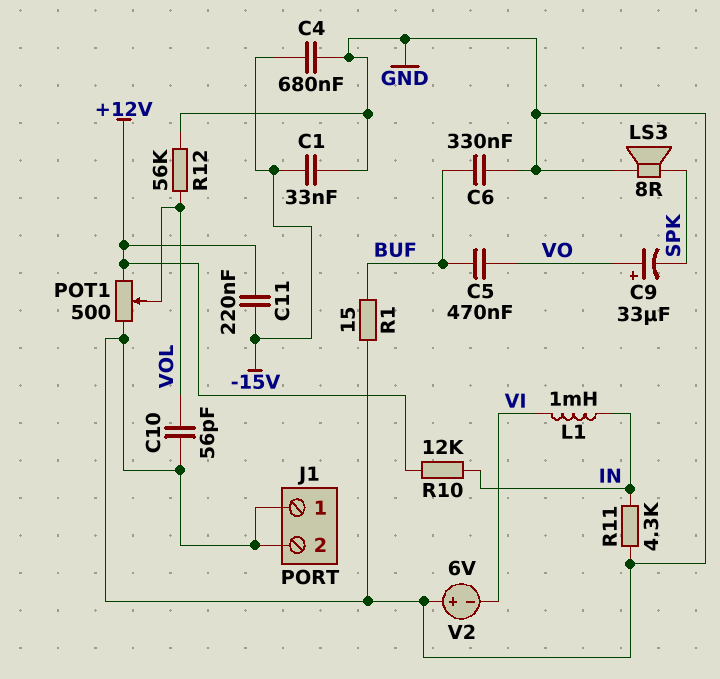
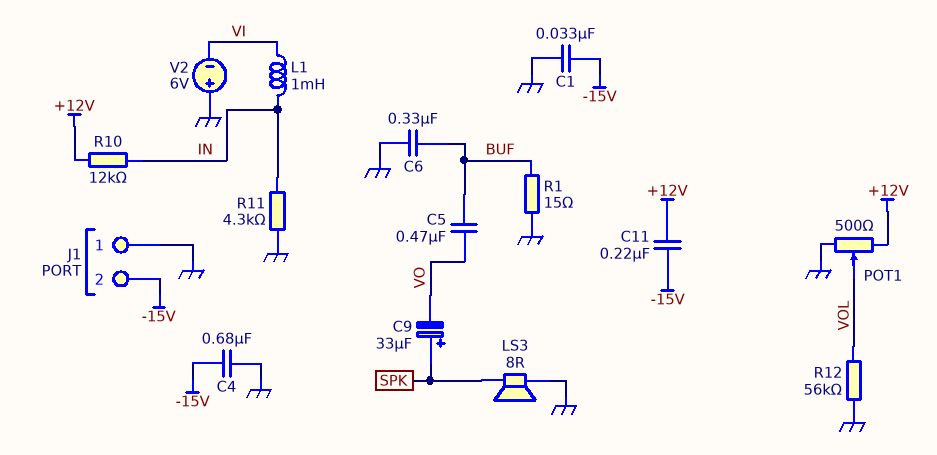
C9: 33uF (plus VO, minus SPK) -> 33uF (plus SPK, minus VO)
C10: 56pF (GND, VOL) -> none
J1 pin 2: GND -> -15V

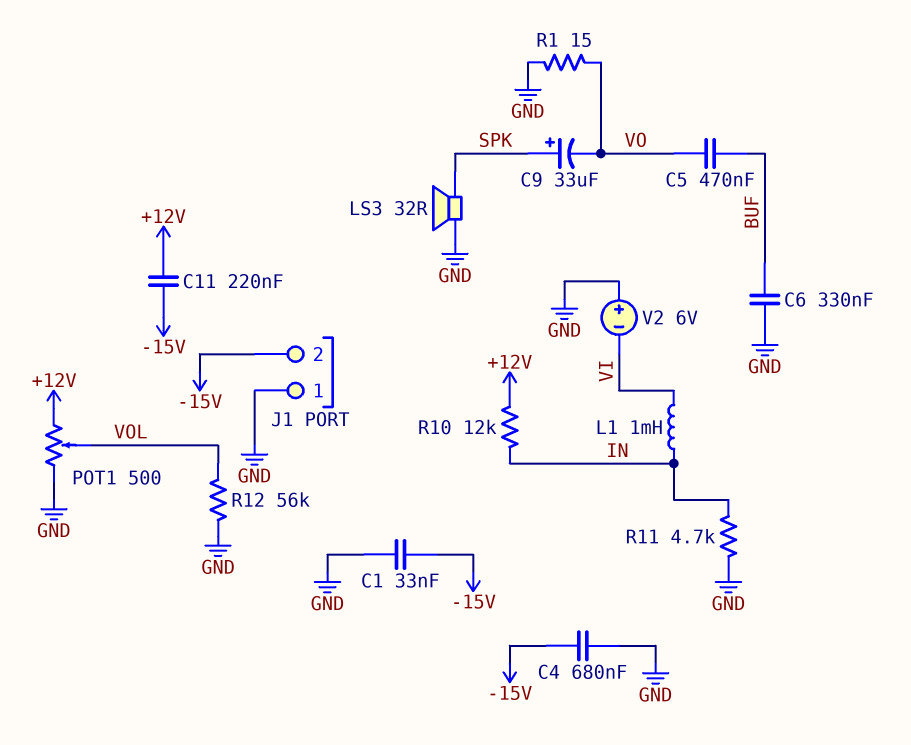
LS3: speaker 8R (GND, SPK) -> speaker 32R (GND, SPK)
R1: 15 (BUF, GND) -> 15 (GND, VO)
R11: 4.3k (GND, IN) -> 4.7k (GND, IN)

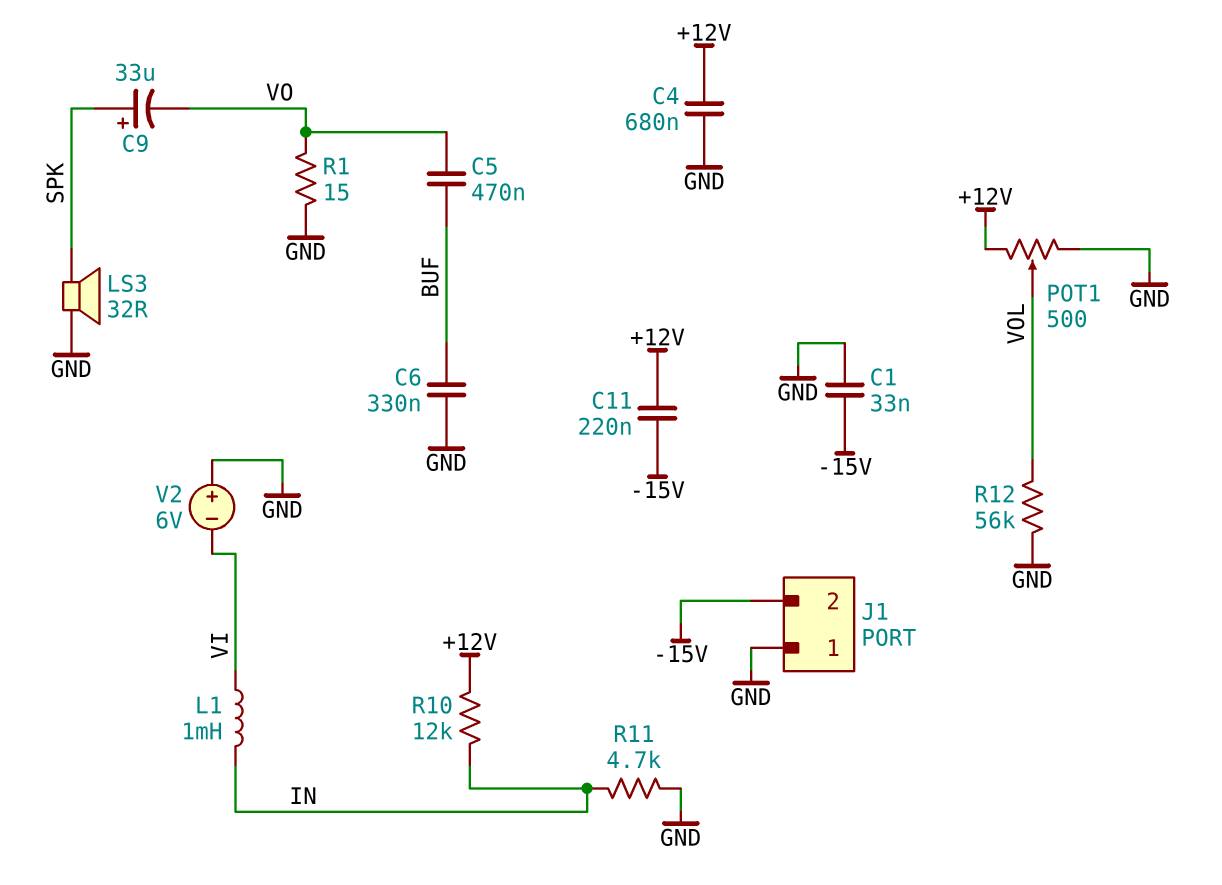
C4: 680nF (-15V, GND) -> 680nF (+12V, GND)

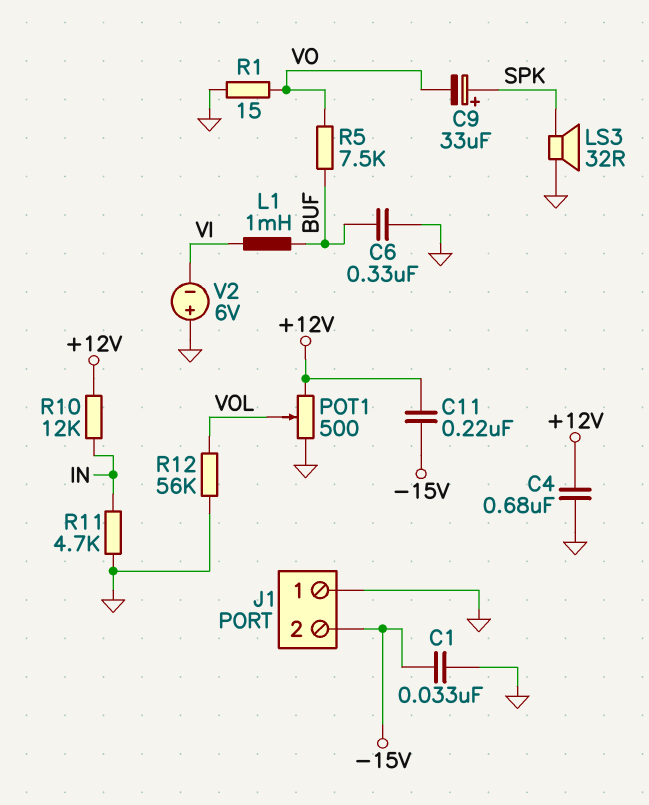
C5: 470nF (BUF, VO) -> none
L1: 1mH (IN, VI) -> 1mH (BUF, VI)
R5: none -> 7.5k (BUF, VO)

